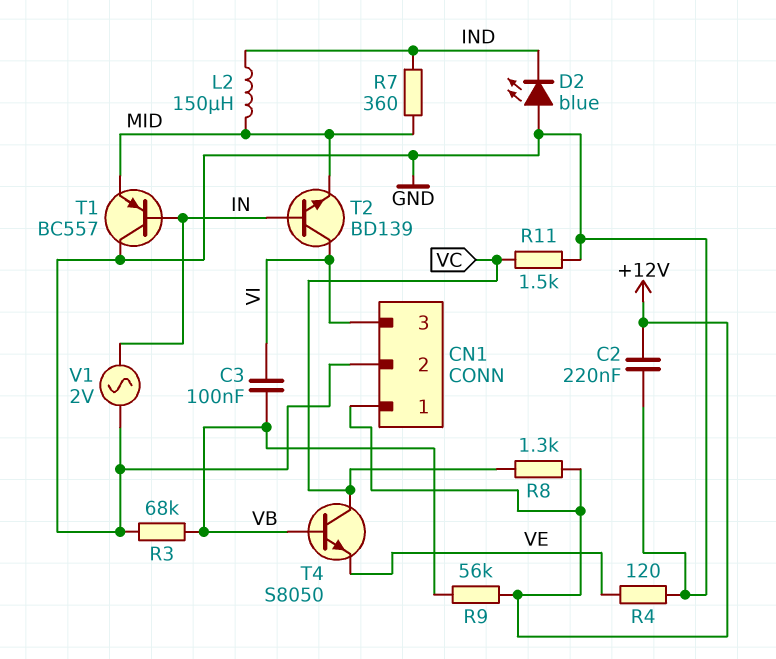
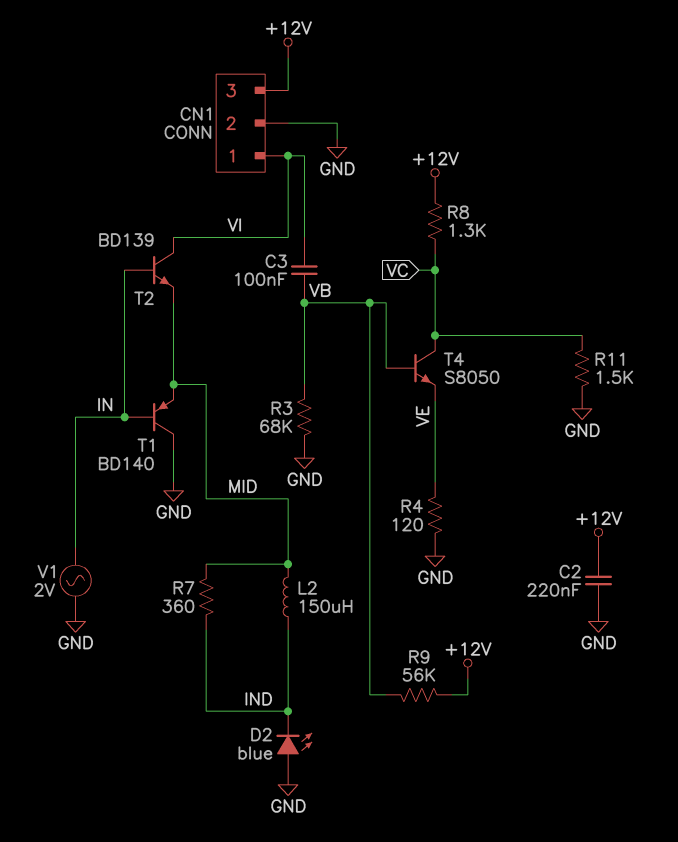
CN1 pin 1: +12V -> VI
CN1 pin 3: VI -> +12V
T1: PNP BC557 (B IN, C GND, E MID) -> PNP BD140 (B IN, C GND, E MID)

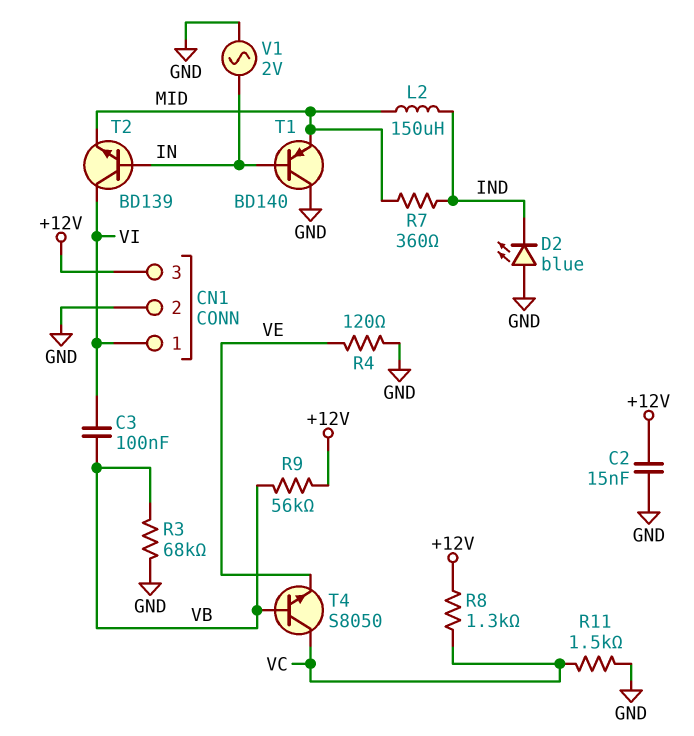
C2: 220nF (+12V, GND) -> 15nF (+12V, GND)

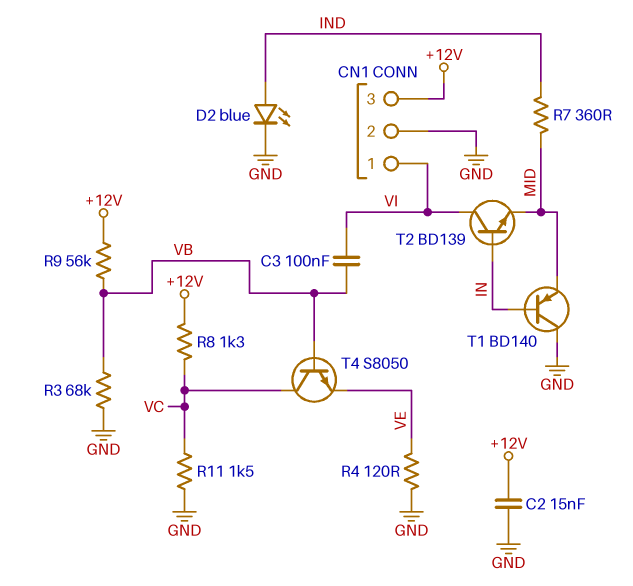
D2: LED blue (A GND, K IND) -> LED blue (A IND, K GND)
L2: 150uH (IND, MID) -> none
V1: AC 2V (GND, IN) -> none

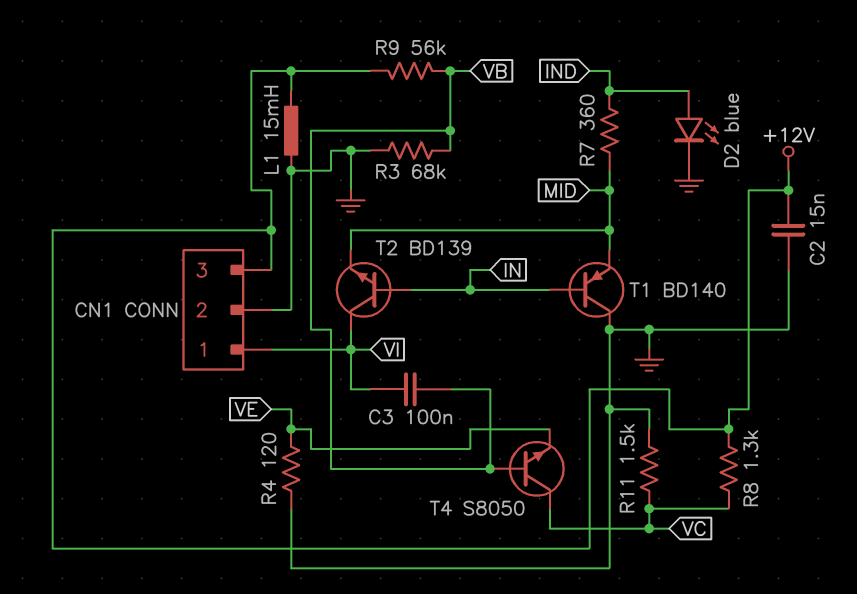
L1: none -> 15mH (+12V, GND)

